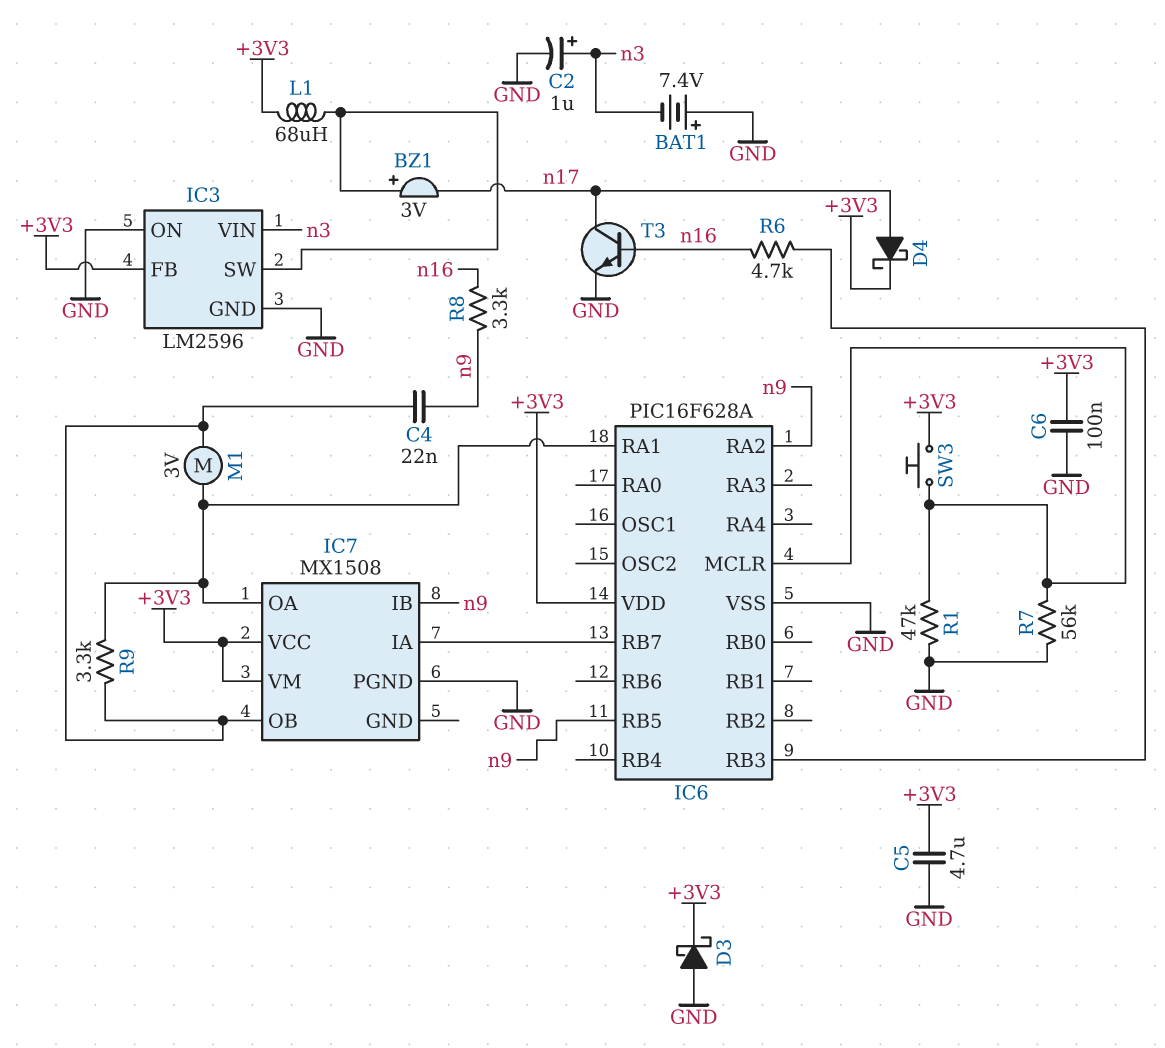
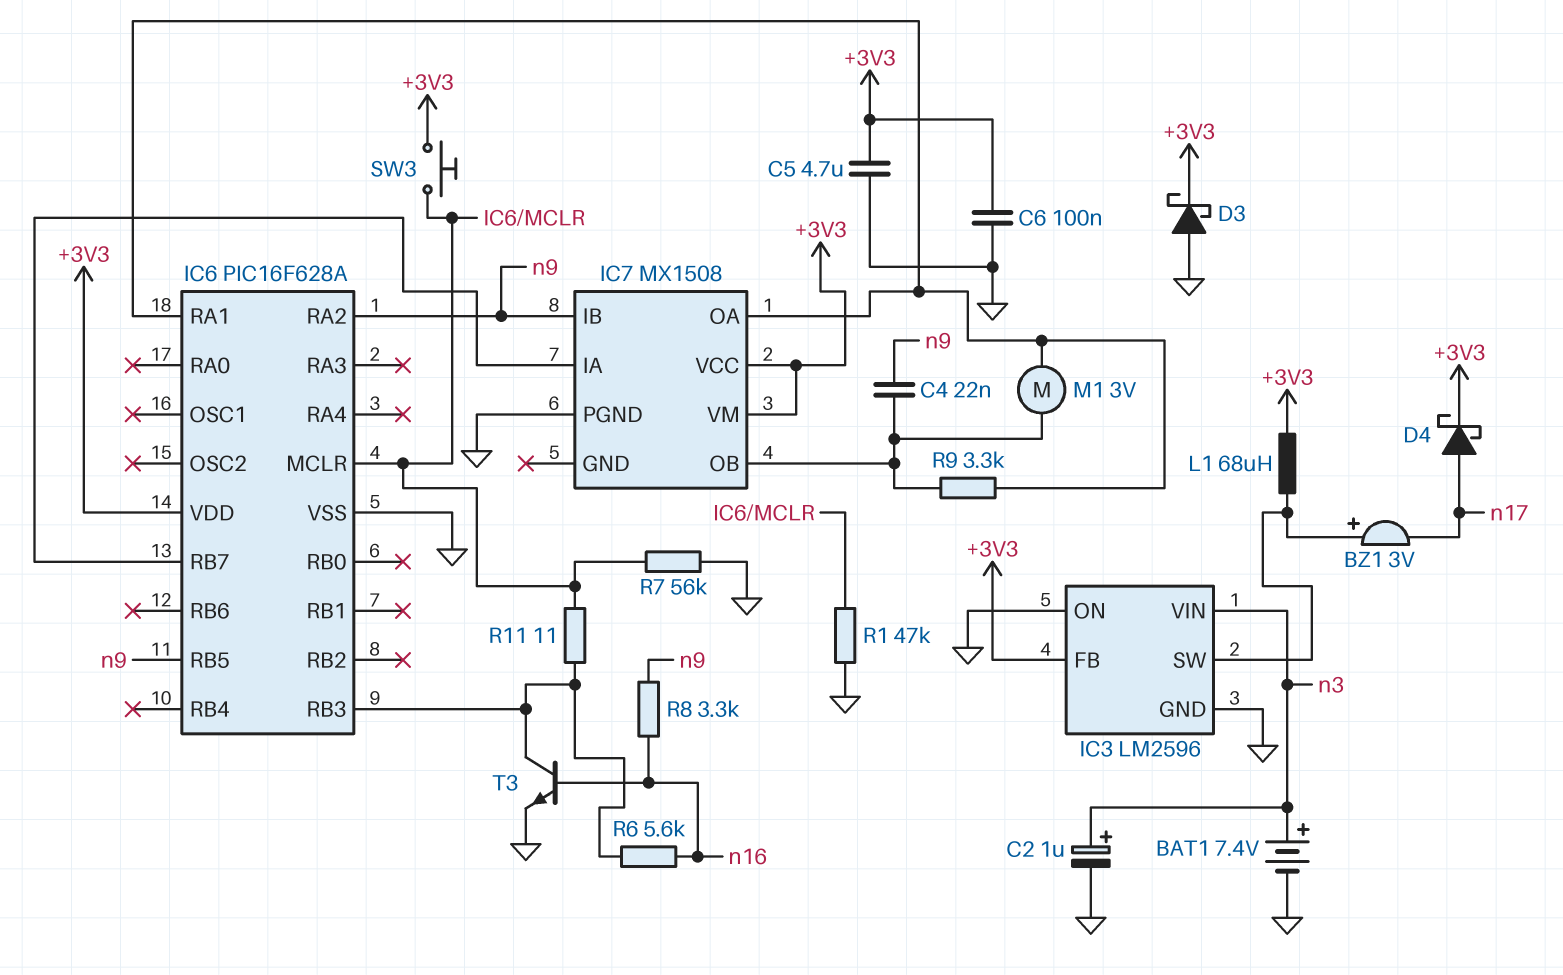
BAT1: 7.4V (plus GND, minus n3) -> 7.4V (plus n3, minus GND)
R6: 4.7k (IC6/RB3, n16) -> 5.6k (IC6/RB3, n16)
R11: none -> 11 (IC6/MCLR, IC6/RB3)
T3: NPN (B n16, C n17, E GND) -> NPN (B n16, C IC6/RB3, E GND)

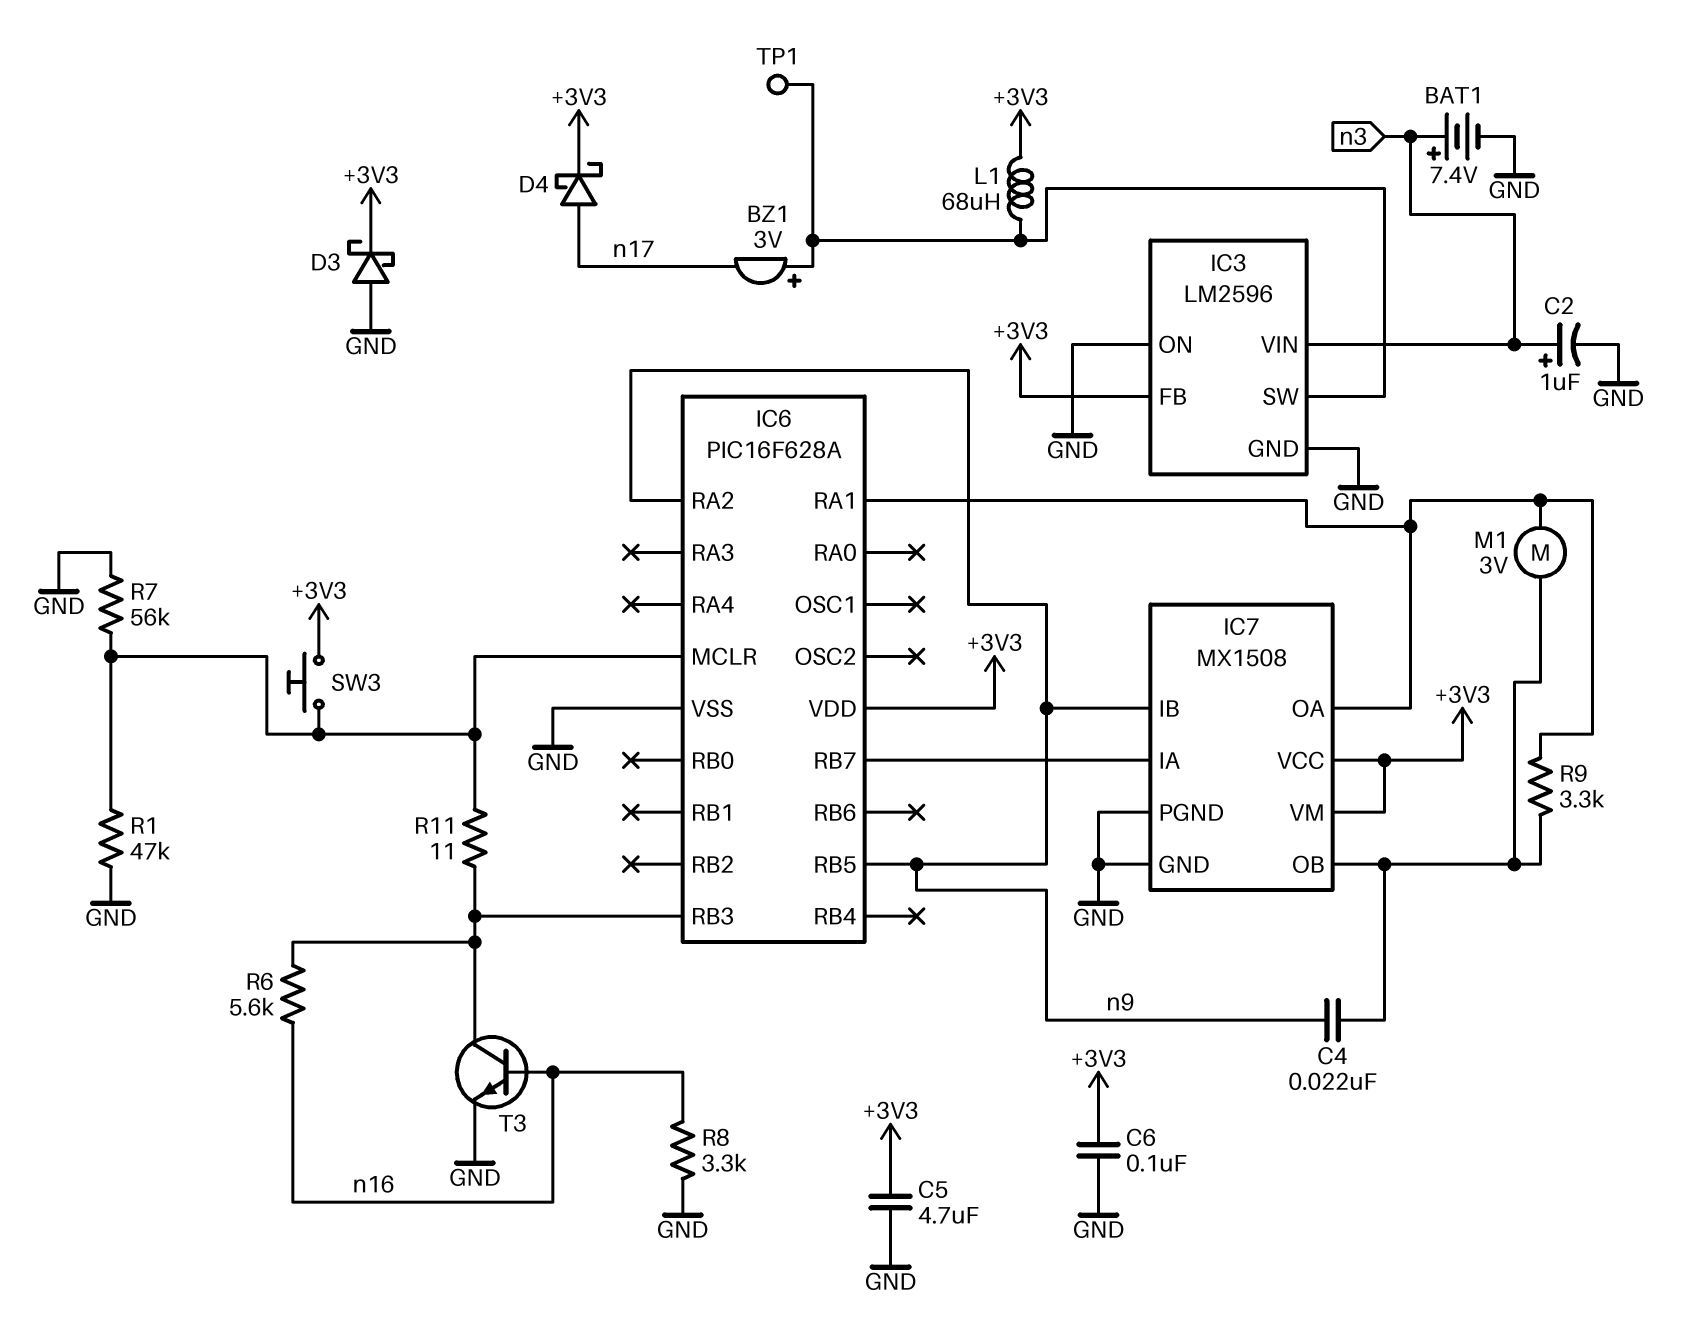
IC7 pin GND: none -> GND
R8: 3.3k (n9, n16) -> 3.3k (GND, n16)
TP1: none -> test point (IC3/SW)

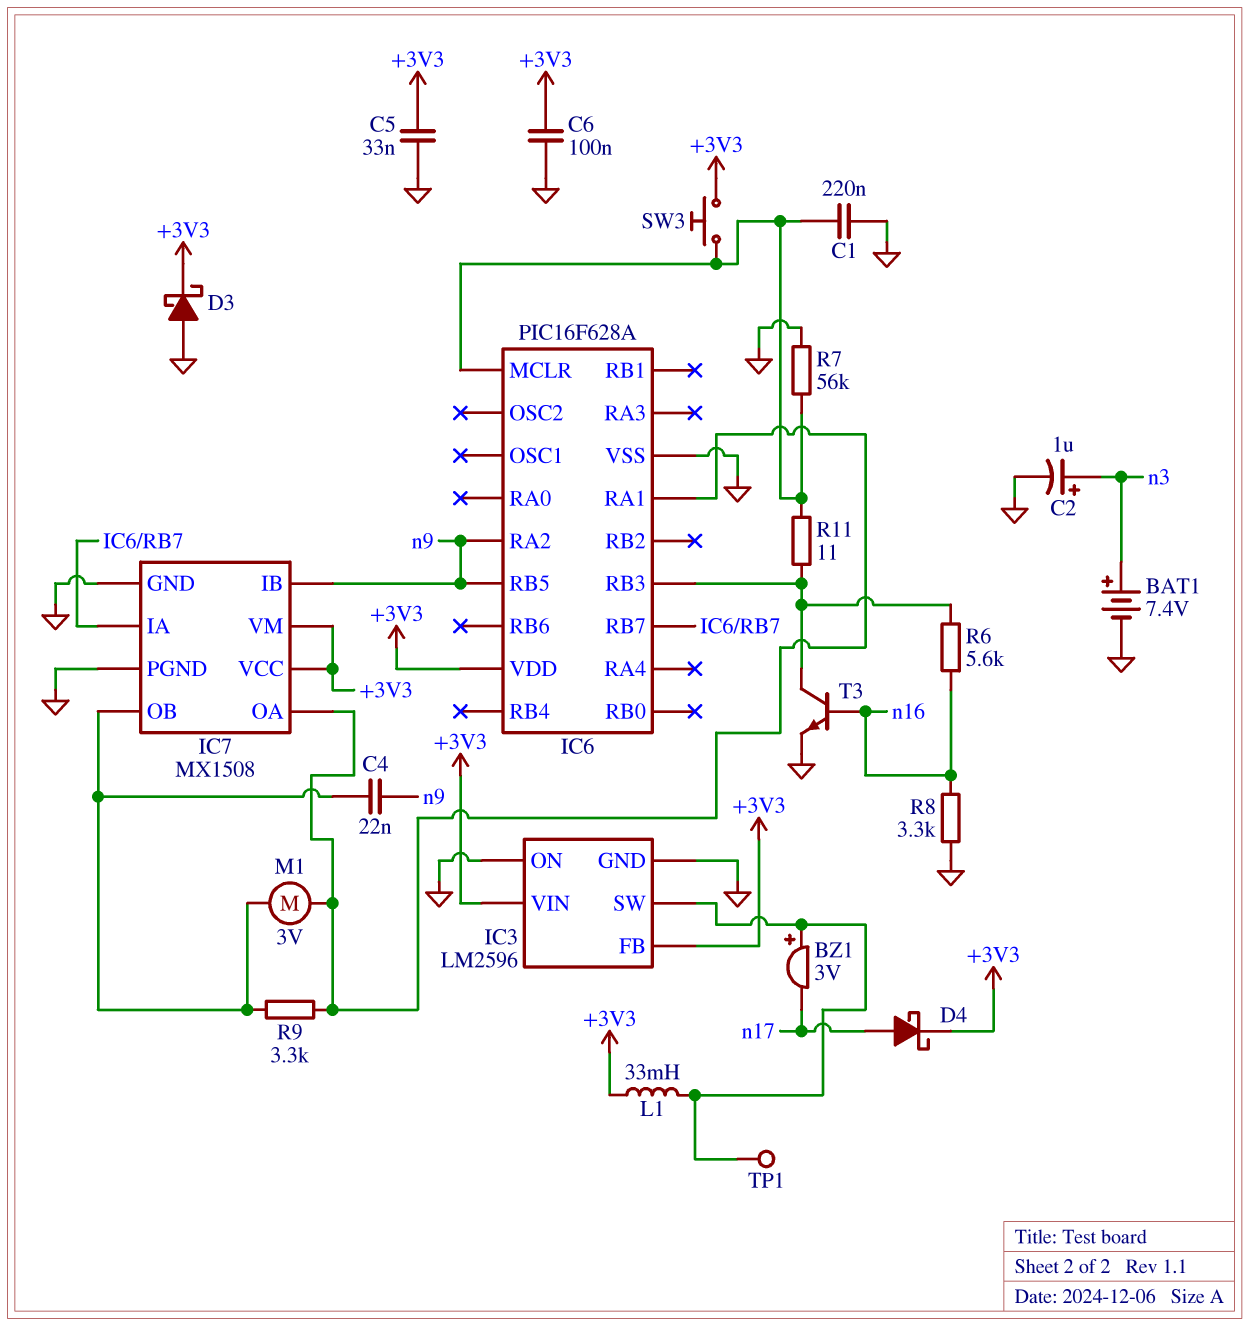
C1: none -> 220nF (GND, IC6/MCLR)
C5: 4.7uF (+3V3, GND) -> 33nF (+3V3, GND)
IC3 pin VIN: n3 -> +3V3
L1: 68uH (+3V3, IC3/SW) -> 33mH (+3V3, IC3/SW)
R1: 47k (GND, IC6/MCLR) -> none

